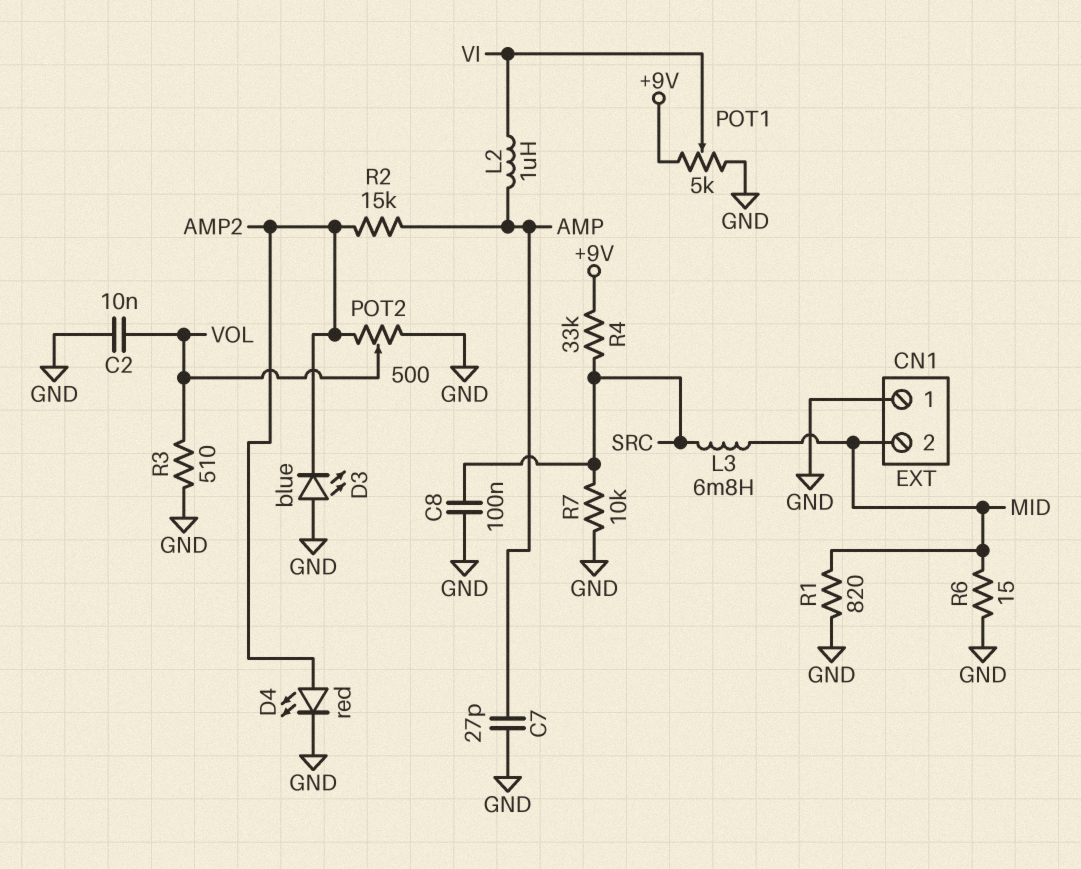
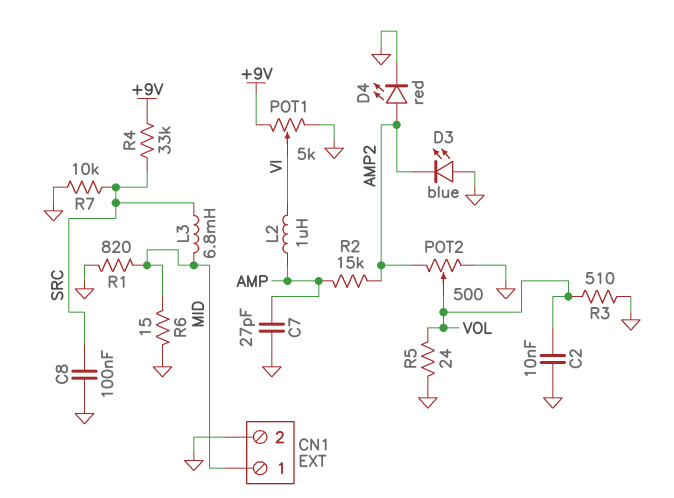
CN1 pin 1: GND -> MID
CN1 pin 2: MID -> GND
R5: none -> 24 (GND, VOL)

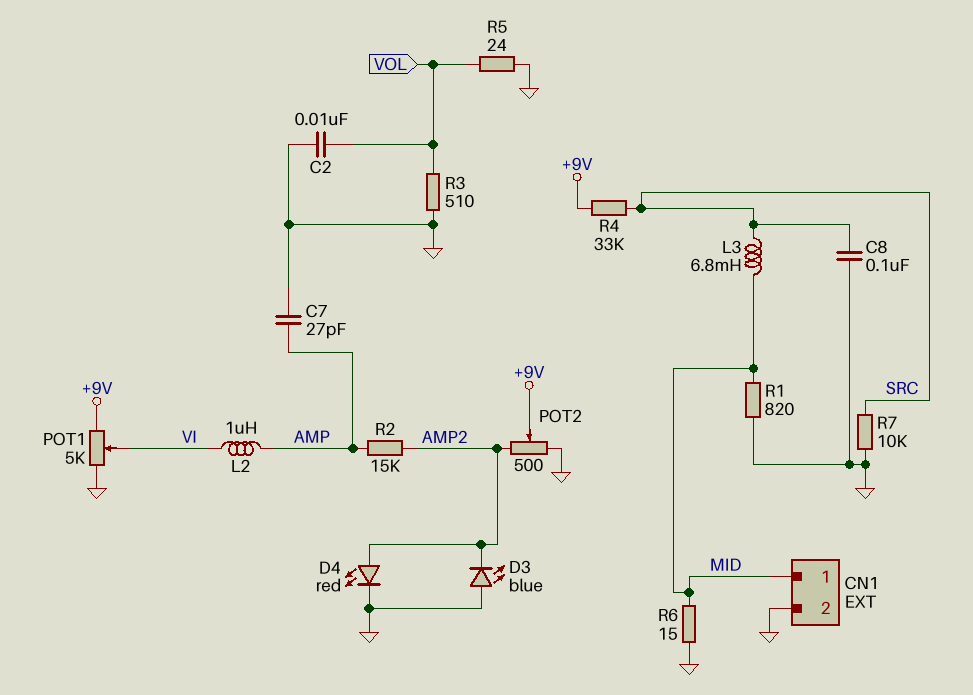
POT2: 500 (AMP2, GND, wiper VOL) -> 500 (AMP2, GND, wiper +9V)

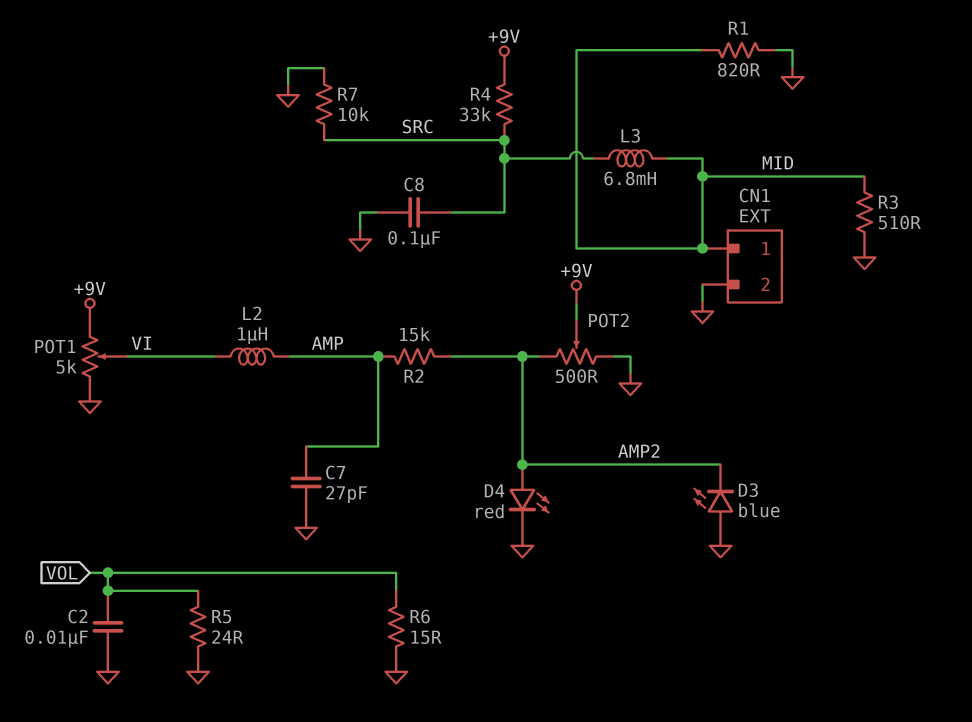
R3: 510 (GND, VOL) -> 510 (GND, MID)
R6: 15 (GND, MID) -> 15 (GND, VOL)

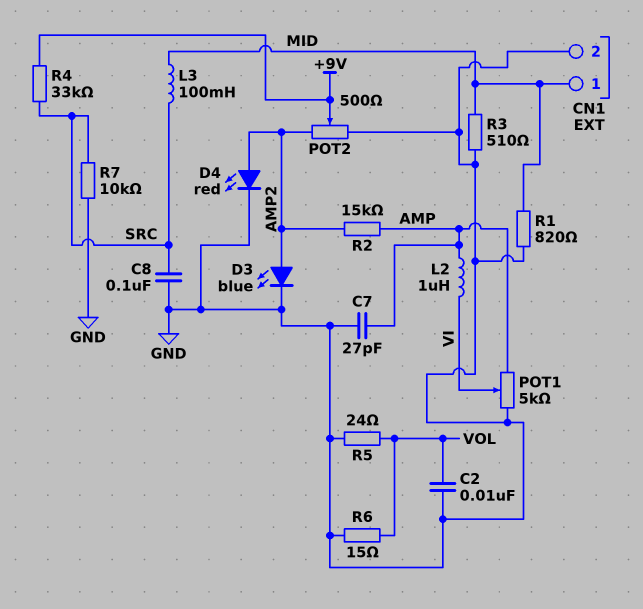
D3: LED blue (A GND, K AMP2) -> LED blue (A AMP2, K GND)
L3: 6.8mH (MID, SRC) -> 100mH (MID, SRC)
POT1: 5k (+9V, GND, wiper VI) -> 5k (AMP, GND, wiper VI)

